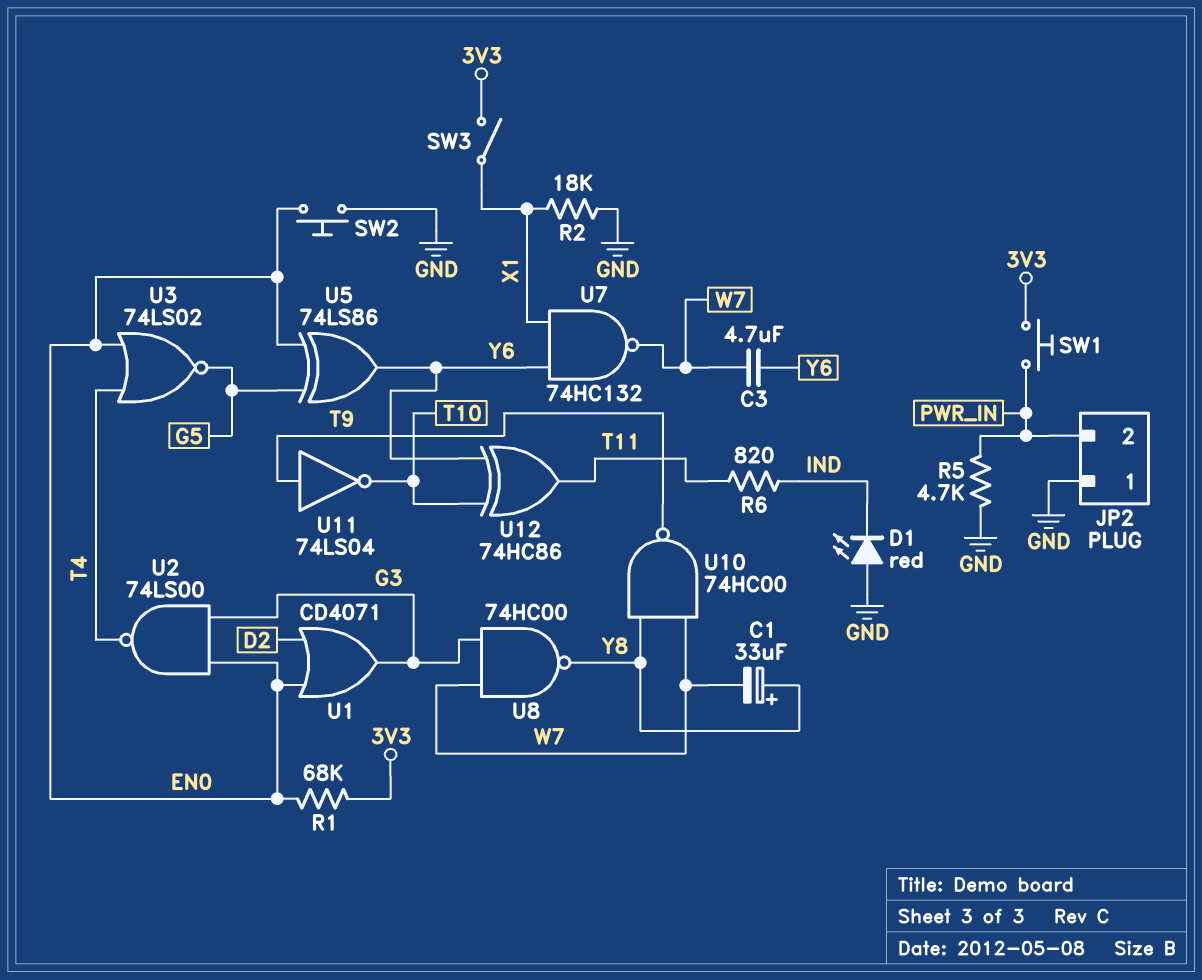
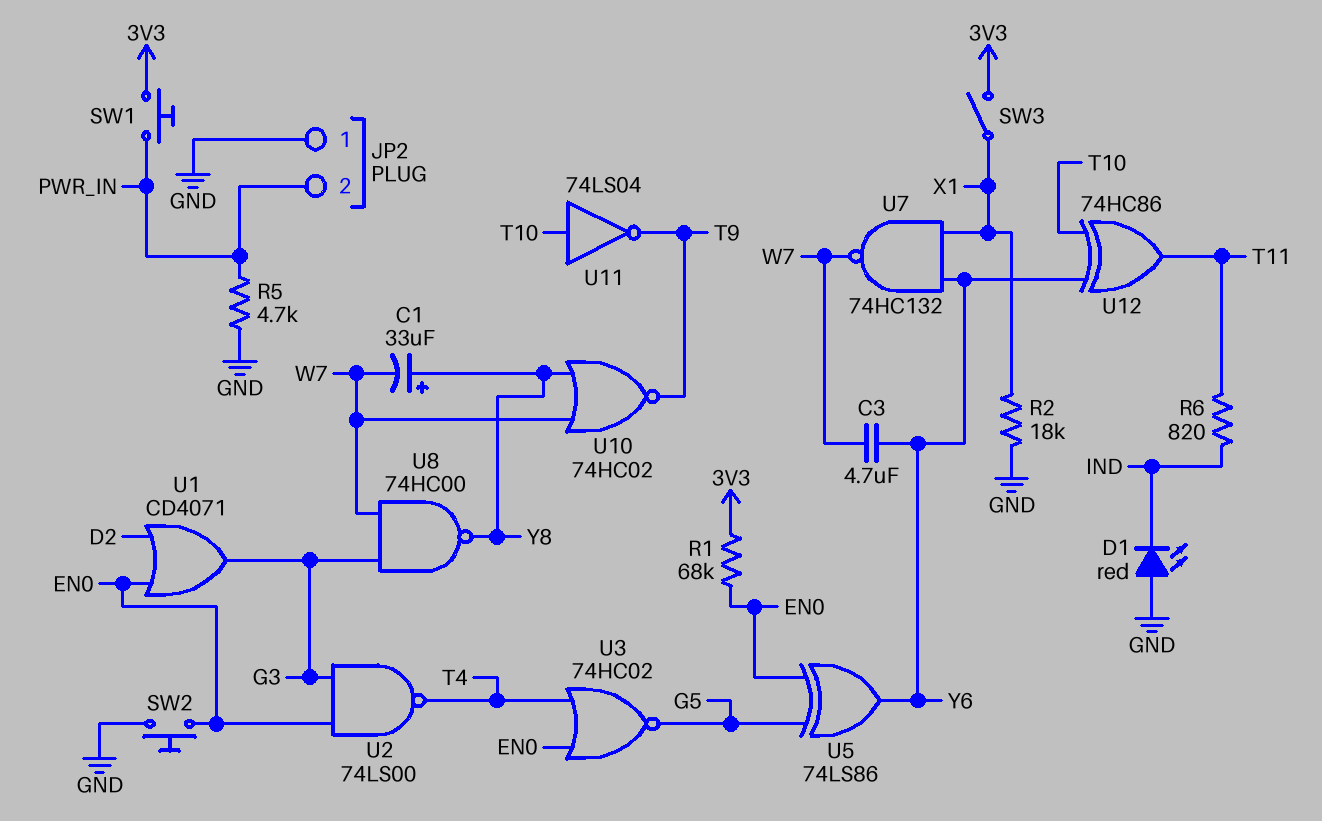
U3: NOR 74LS02 (in EN0, in T4, out G5) -> NOR 74HC02 (in EN0, in T4, out G5)
U10: NAND 74HC00 (in W7, in Y8, out T9) -> NOR 74HC02 (in W7, in Y8, out T9)
U11: NOT 74LS04 (in T9, out T10) -> NOT 74LS04 (in T10, out T9)

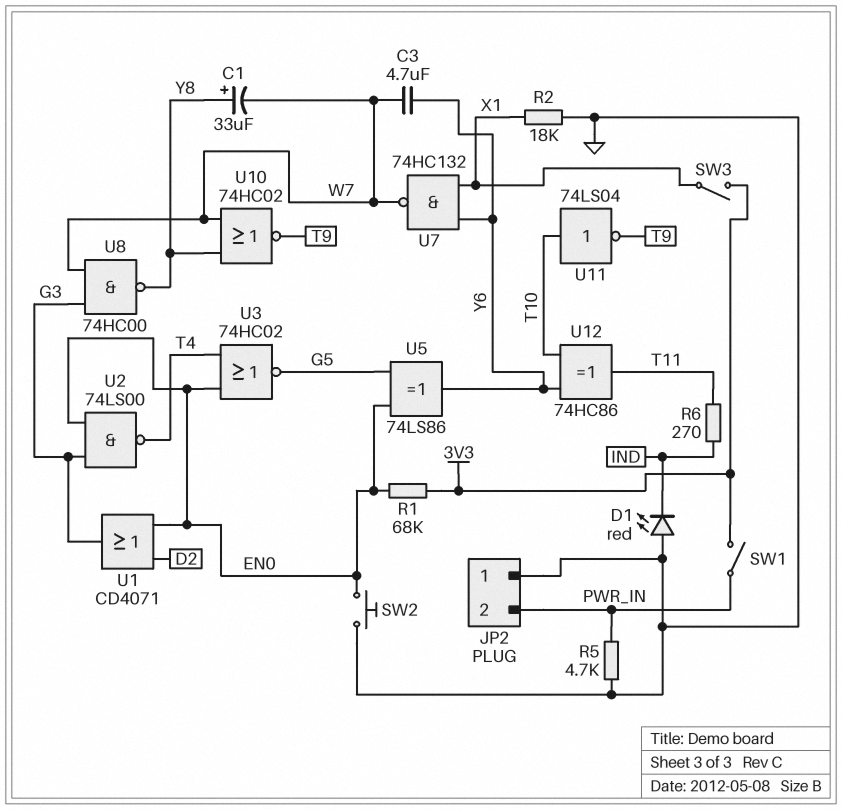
R6: 820 (IND, T11) -> 270 (IND, T11)
SW1: button (3V3, PWR_IN) -> switch (3V3, PWR_IN)

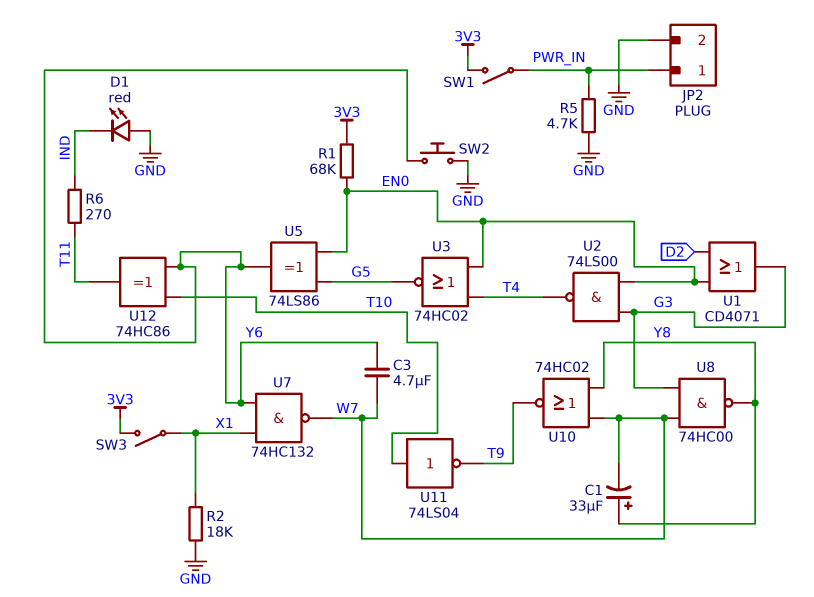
JP2 pin 1: GND -> PWR_IN
JP2 pin 2: PWR_IN -> GND
SW2: button (EN0, GND) -> button (GND, Y6)

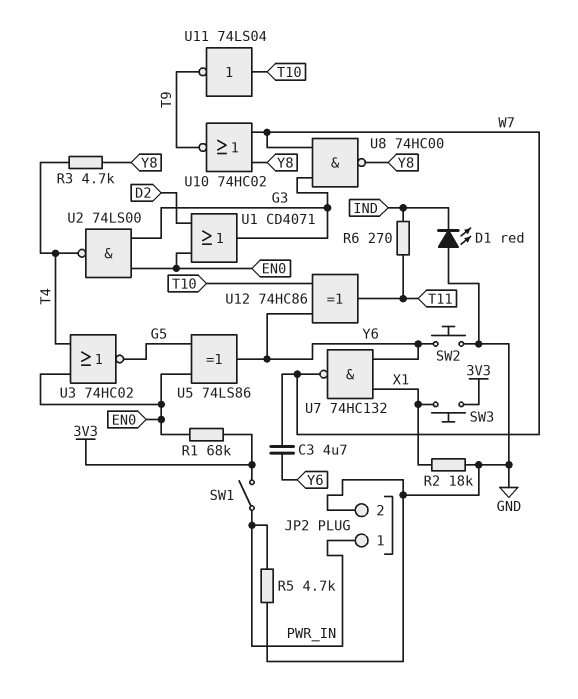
C1: 33uF (plus Y8, minus W7) -> none
R3: none -> 4.7k (T4, Y8)
SW3: switch (3V3, X1) -> button (3V3, X1)

